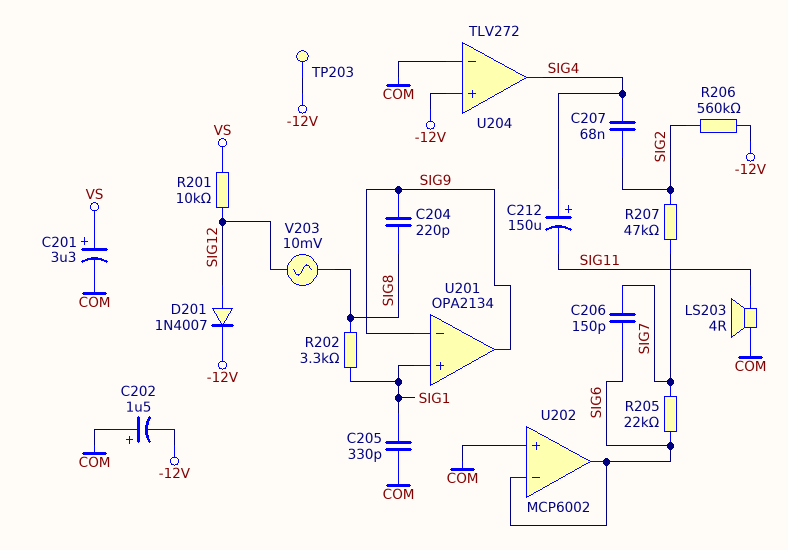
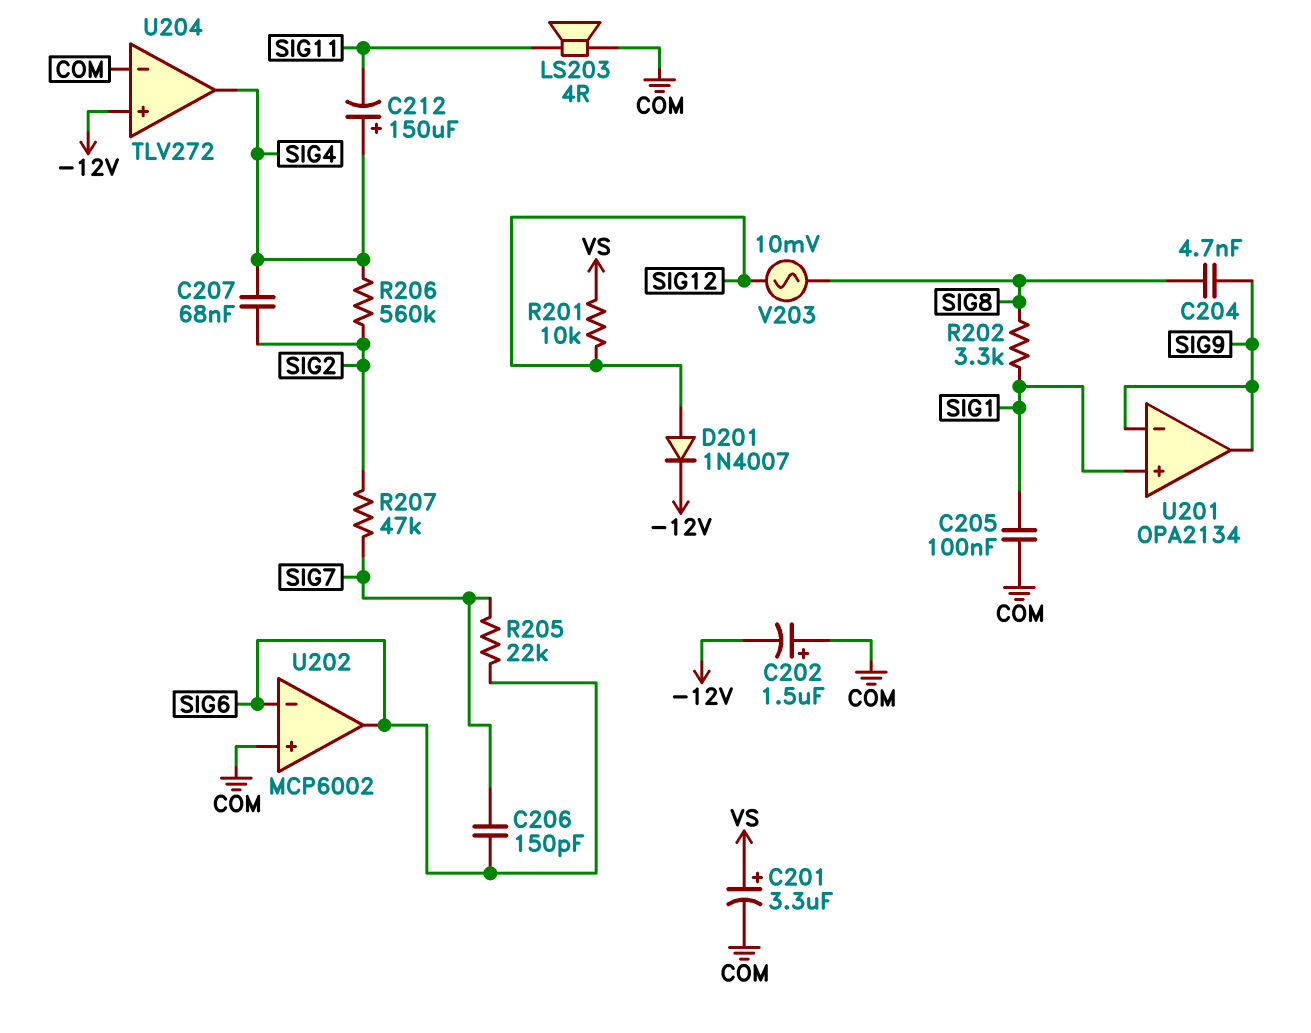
C204: 220pF (SIG8, SIG9) -> 4.7nF (SIG8, SIG9)
C205: 330pF (COM, SIG1) -> 100nF (COM, SIG1)
R206: 560k (-12V, SIG2) -> 560k (SIG2, SIG4)
TP203: test point (-12V) -> none

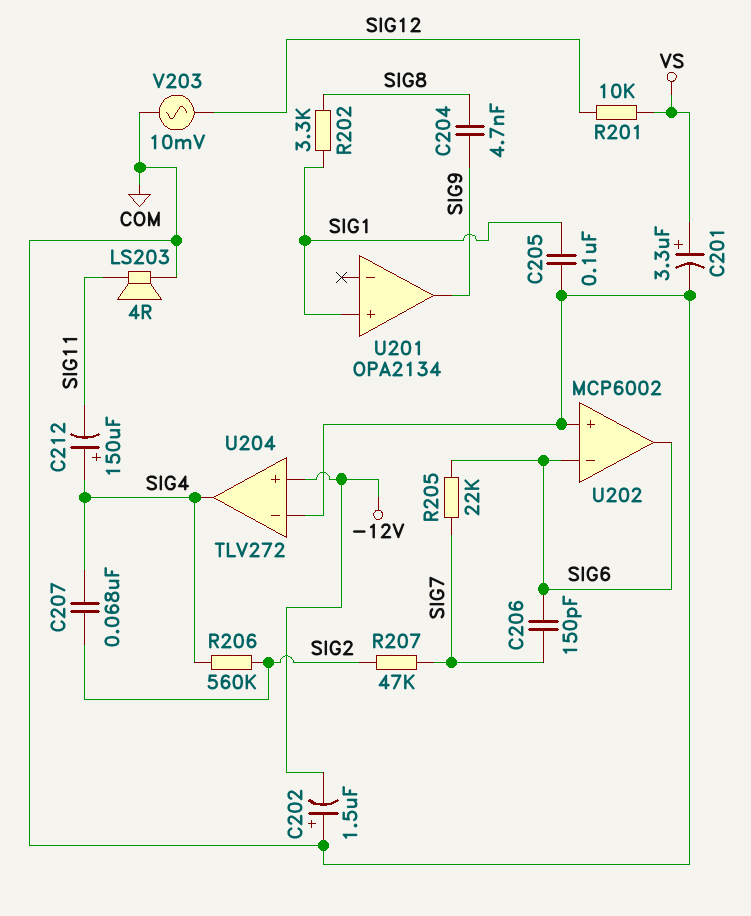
D201: diode 1N4007 (A SIG12, K -12V) -> none
U201 pin in-: SIG9 -> none
V203: AC 10mV (SIG8, SIG12) -> AC 10mV (COM, SIG12)

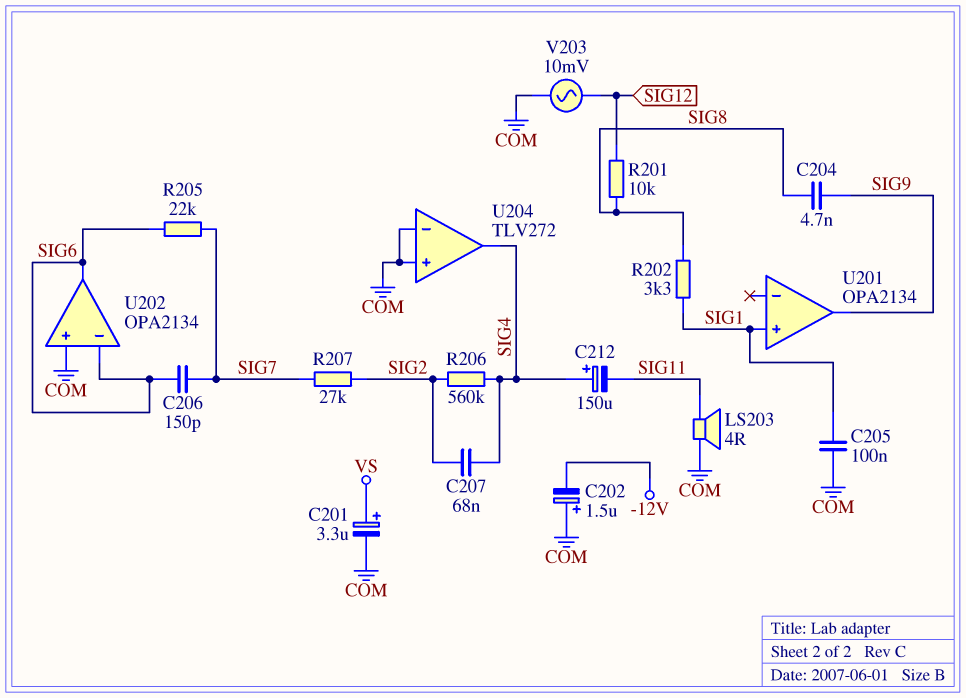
R201: 10k (SIG12, VS) -> 10k (SIG8, SIG12)
R207: 47k (SIG2, SIG7) -> 27k (SIG2, SIG7)
U202: MCP6002 -> OPA2134
U204 pin in+: -12V -> COM

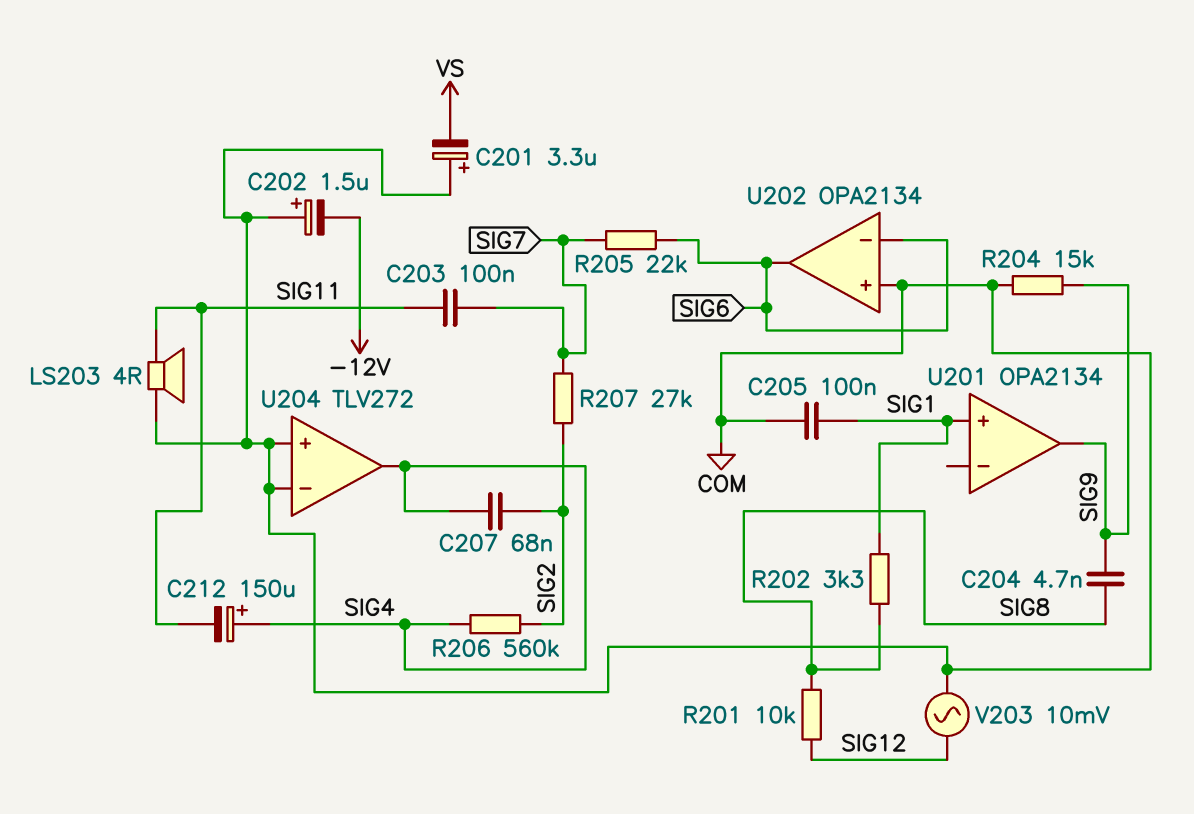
C201: 3.3uF (plus VS, minus COM) -> 3.3uF (plus COM, minus VS)
C203: none -> 100nF (SIG7, SIG11)
C206: 150pF (SIG6, SIG7) -> none
R204: none -> 15k (COM, SIG9)

